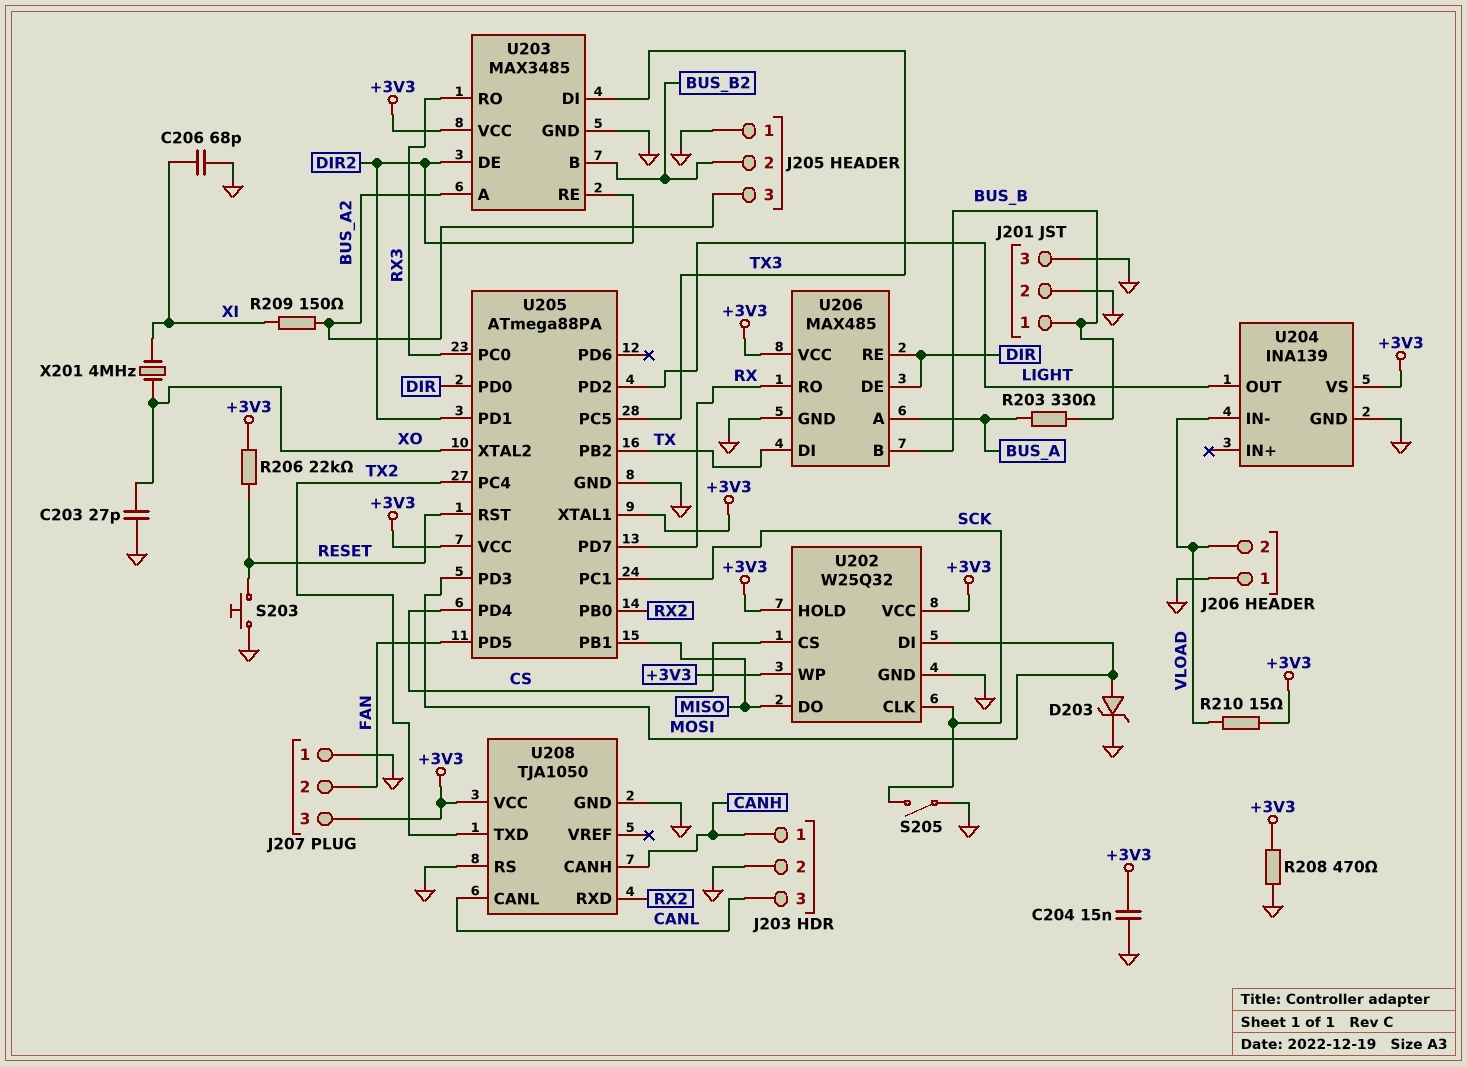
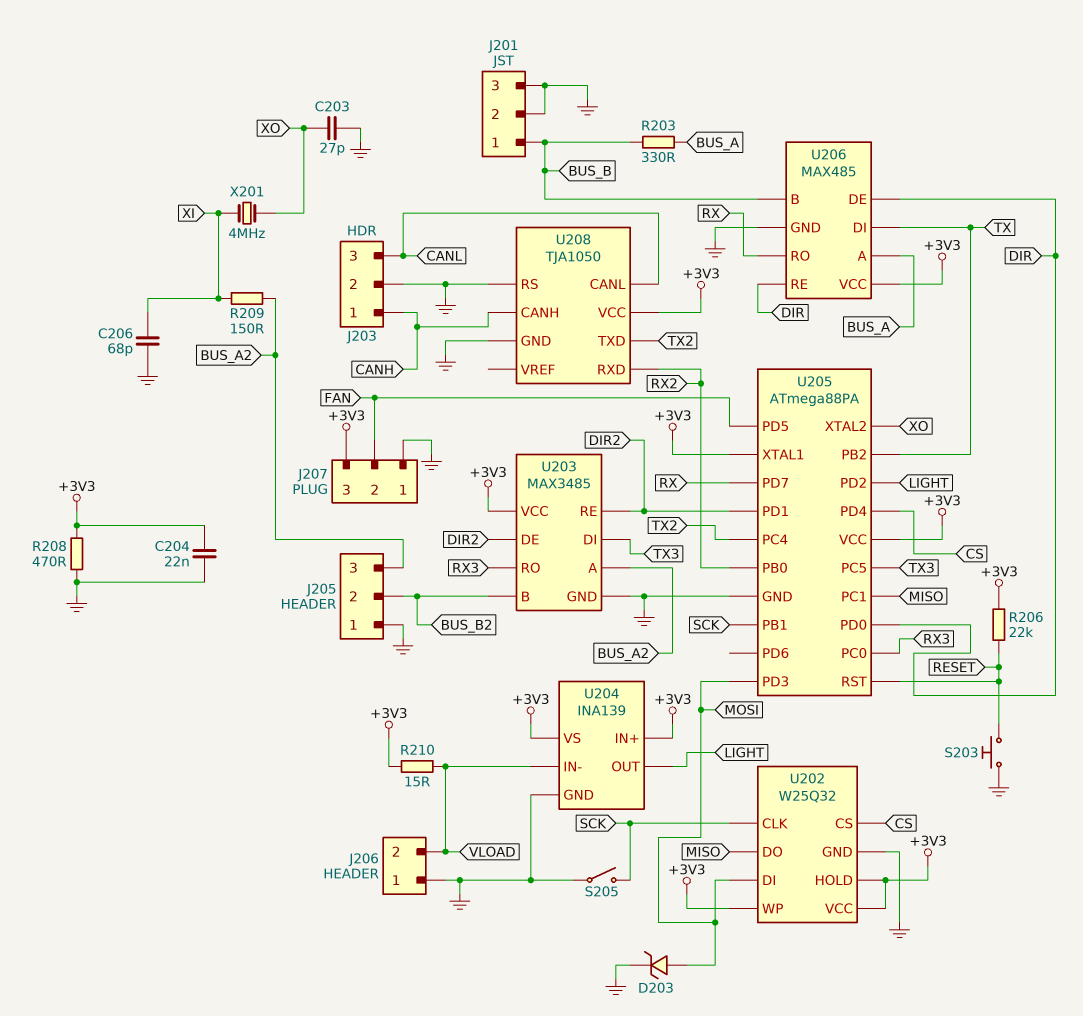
C204: 15nF (+3V3, GND) -> 22nF (+3V3, GND)
U204 pin IN+: none -> +3V3
U205 pin PB1: MISO -> SCK
U205 pin PC1: SCK -> MISO

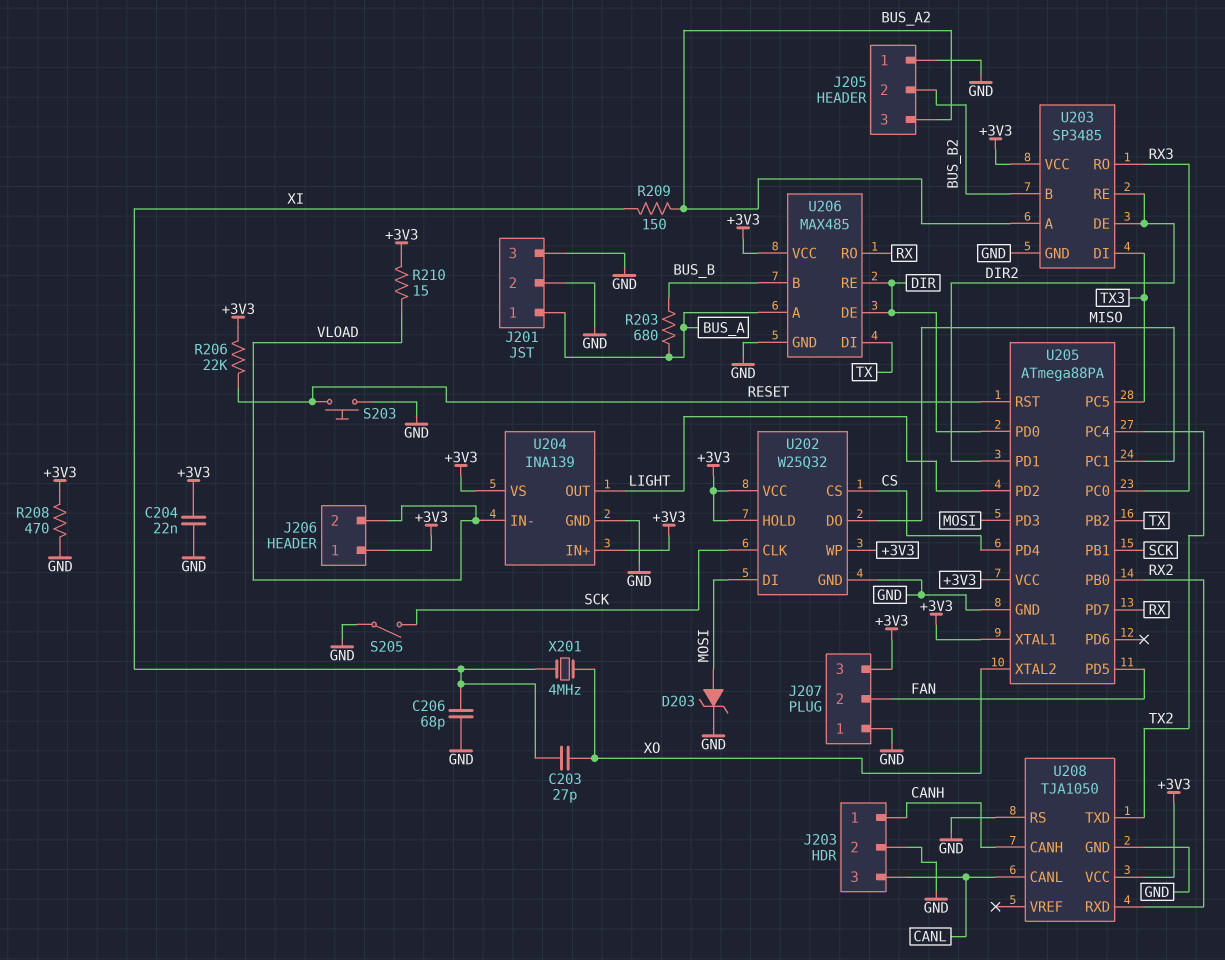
C203: 27pF (GND, XO) -> 27pF (XI, XO)
J201 pin 1: BUS_B -> BUS_A
J206 pin 1: GND -> +3V3
R203: 330 (BUS_A, BUS_B) -> 680 (BUS_A, BUS_B)
U203: MAX3485 -> SP3485

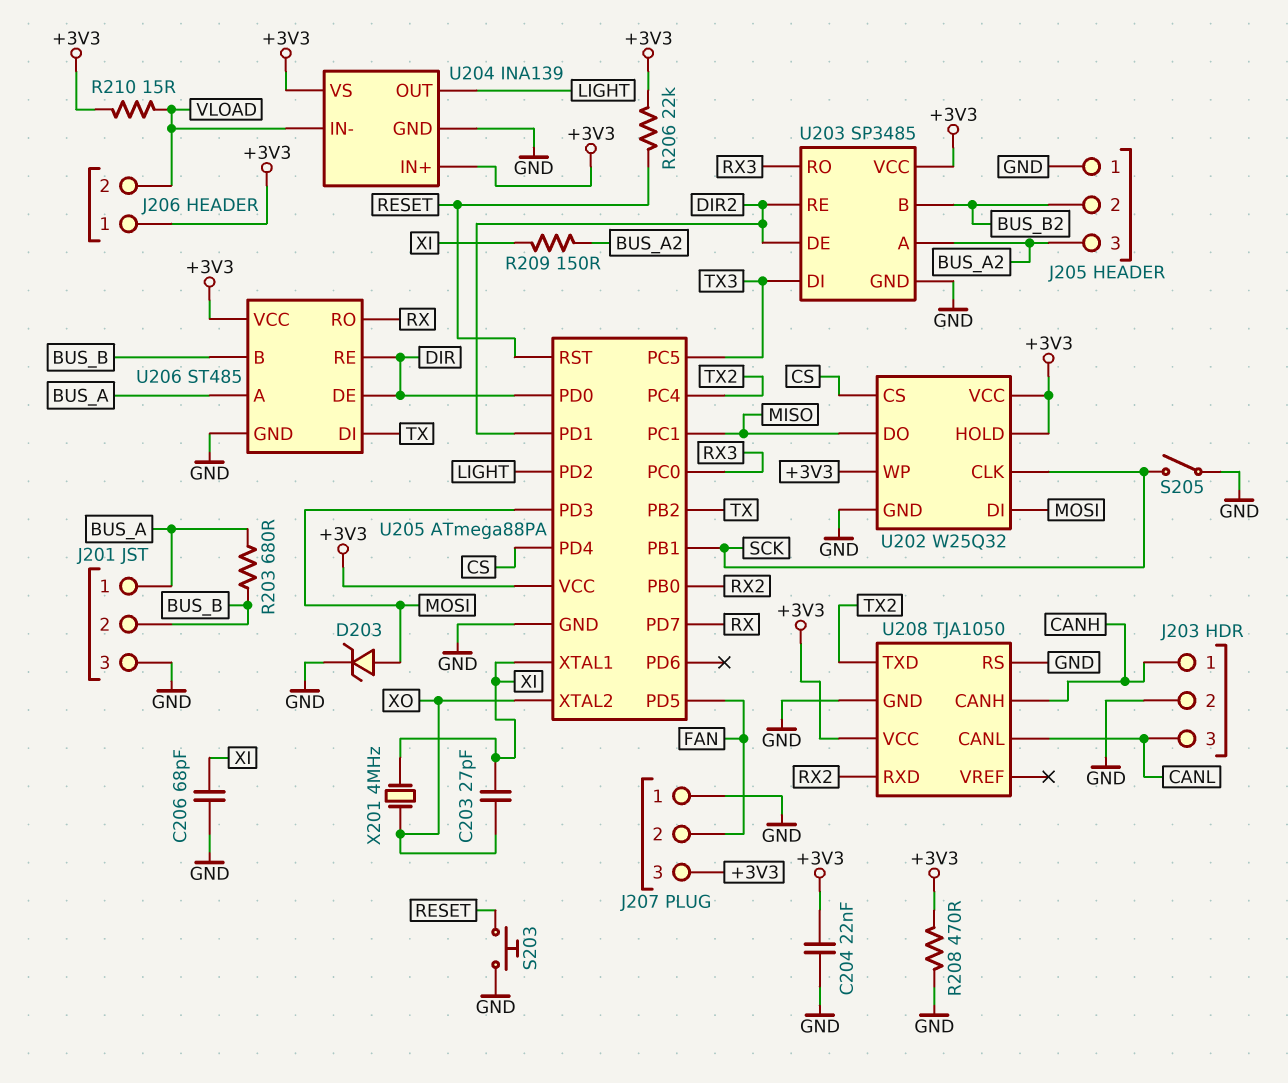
J201 pin 2: GND -> BUS_B
U205 pin XTAL1: +3V3 -> XI
U206: MAX485 -> ST485

